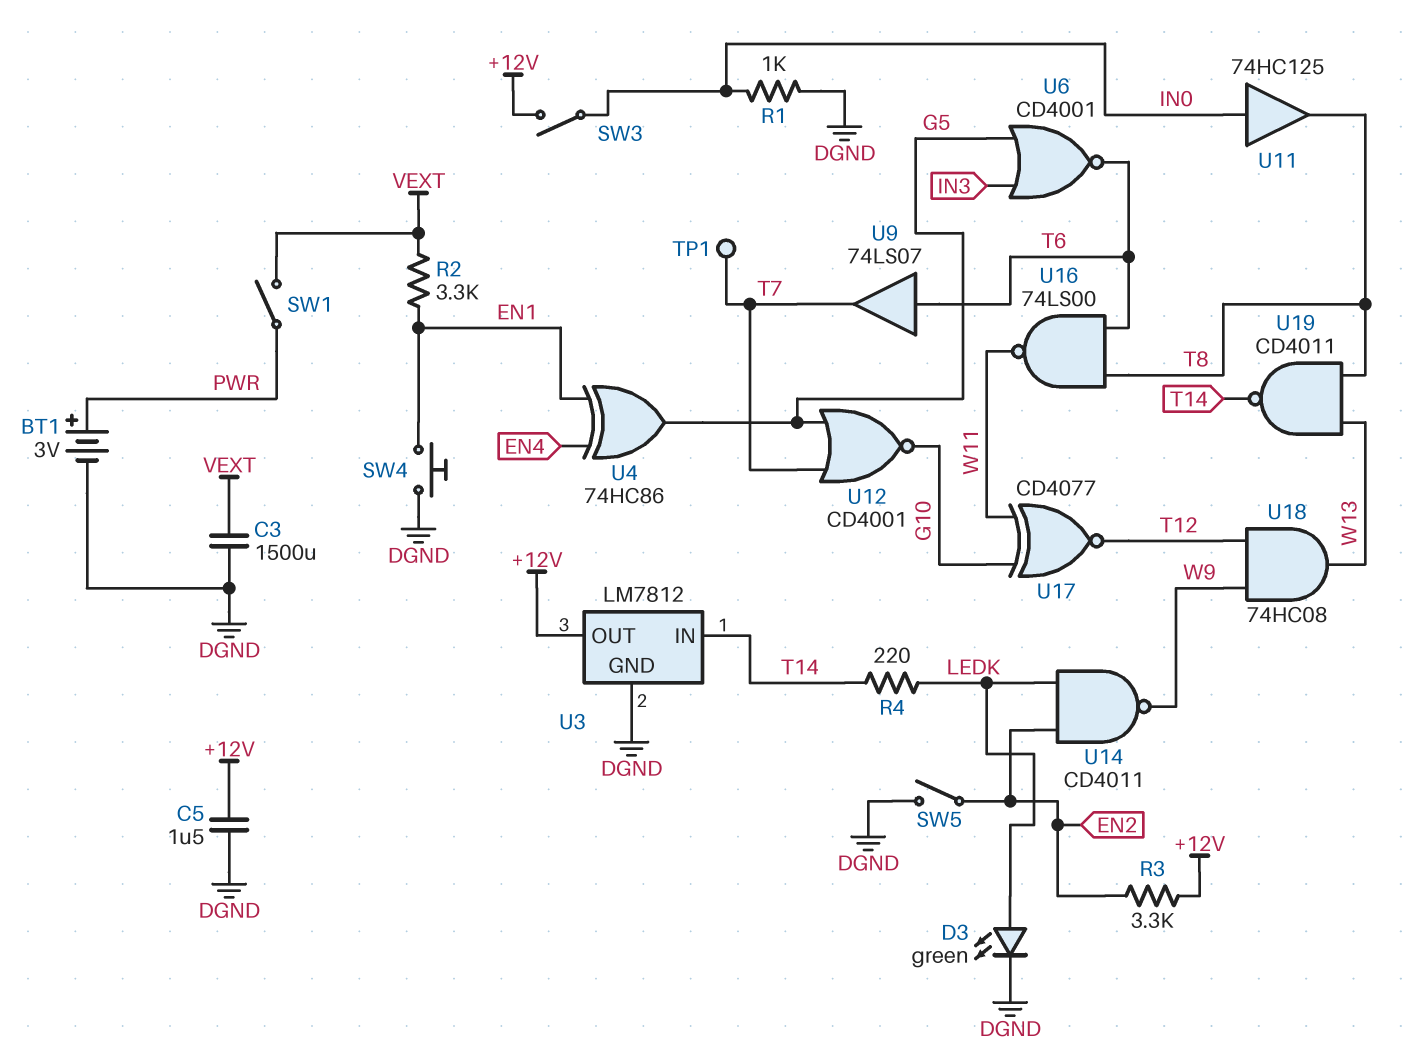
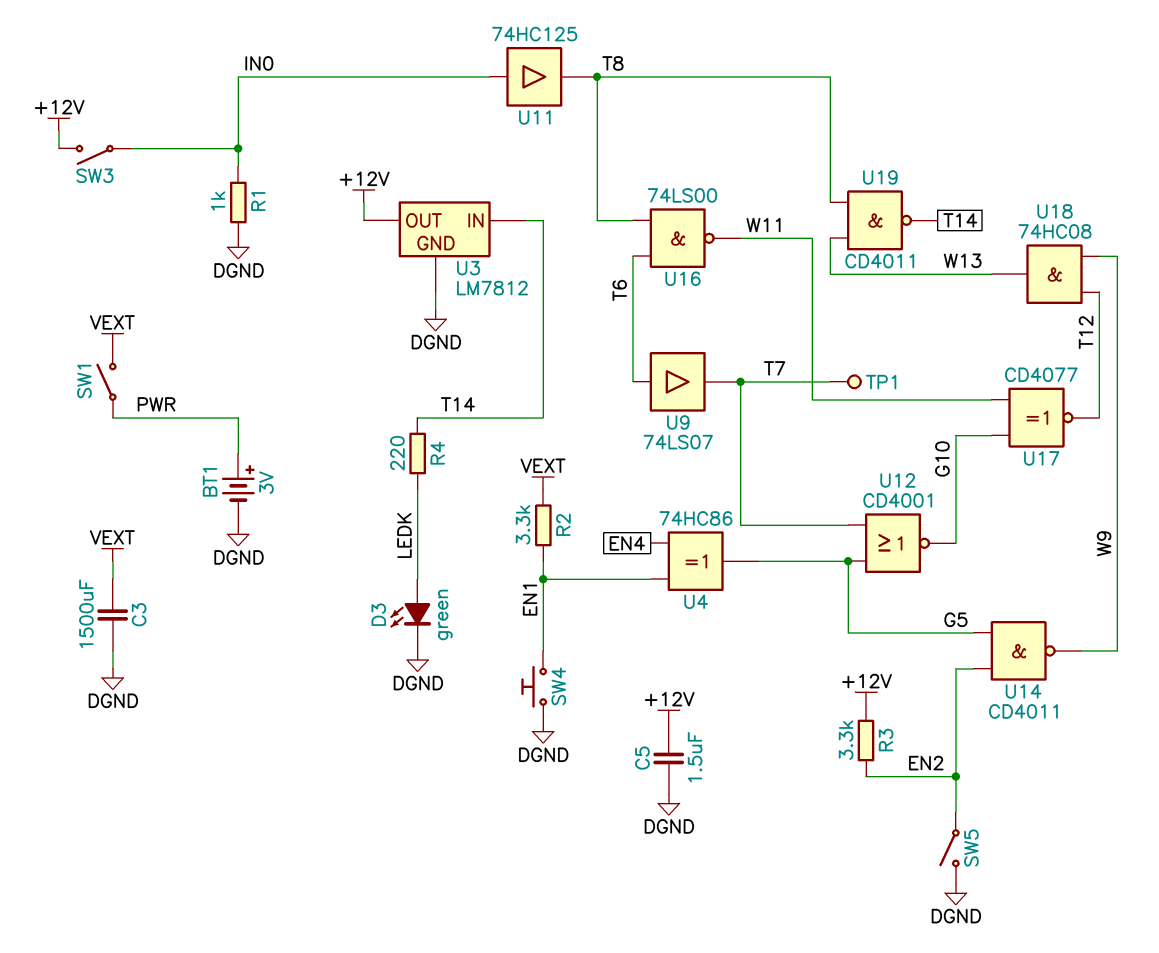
U6: NOR CD4001 (in G5, in IN3, out T6) -> none
U14: NAND CD4011 (in EN2, in LEDK, out W9) -> NAND CD4011 (in EN2, in G5, out W9)

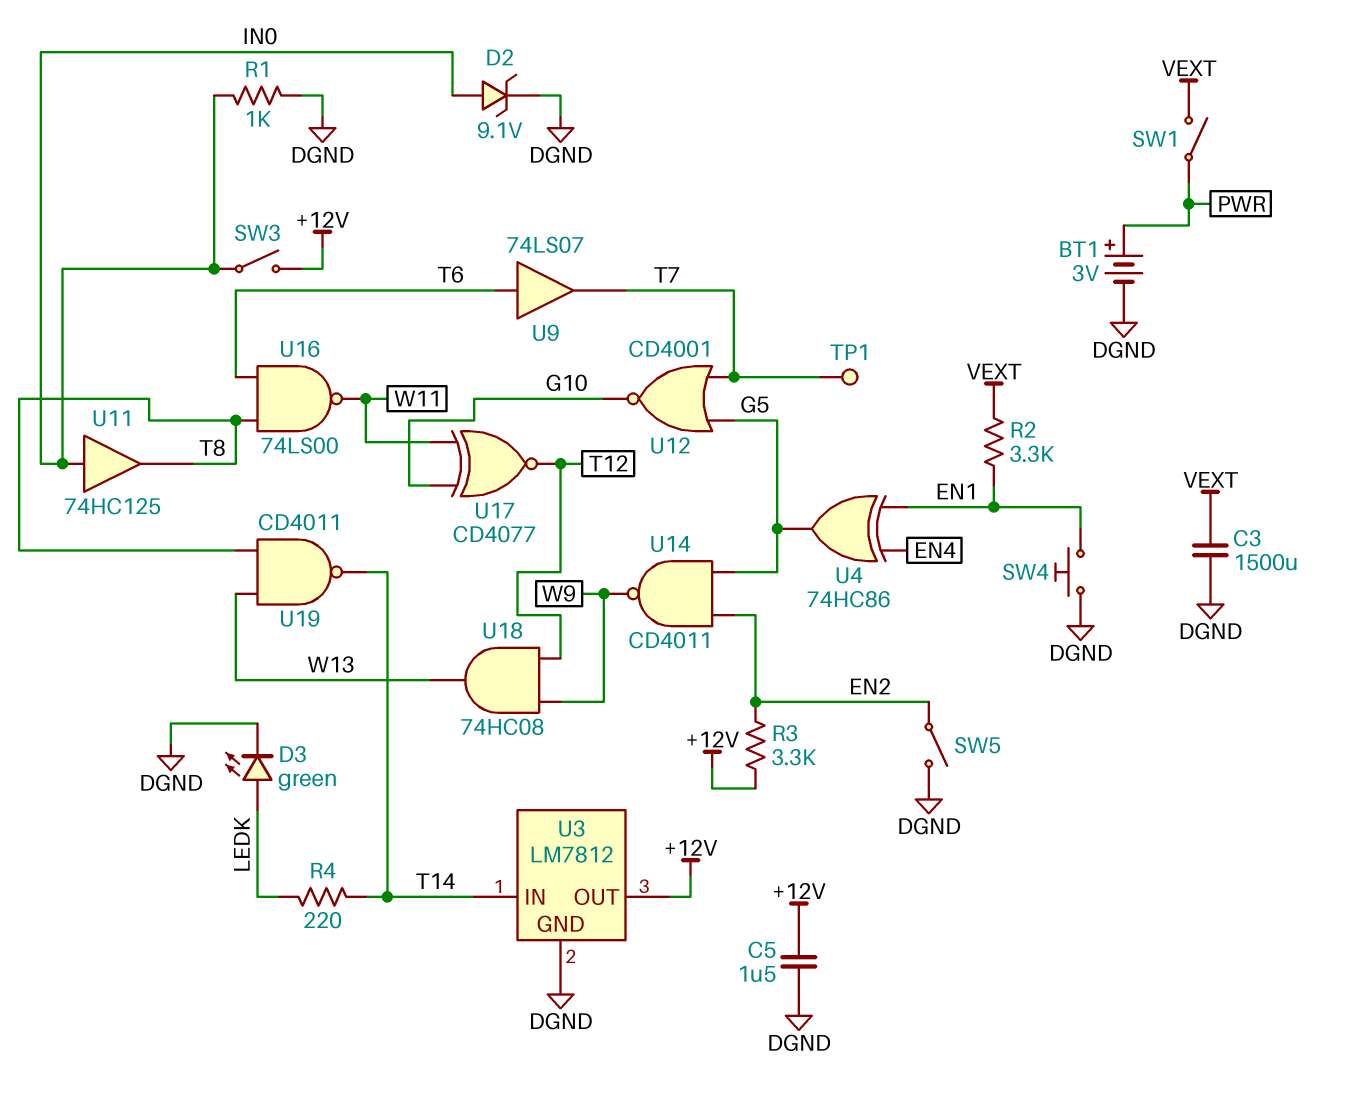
D2: none -> zener 9.1V (A IN0, K DGND)

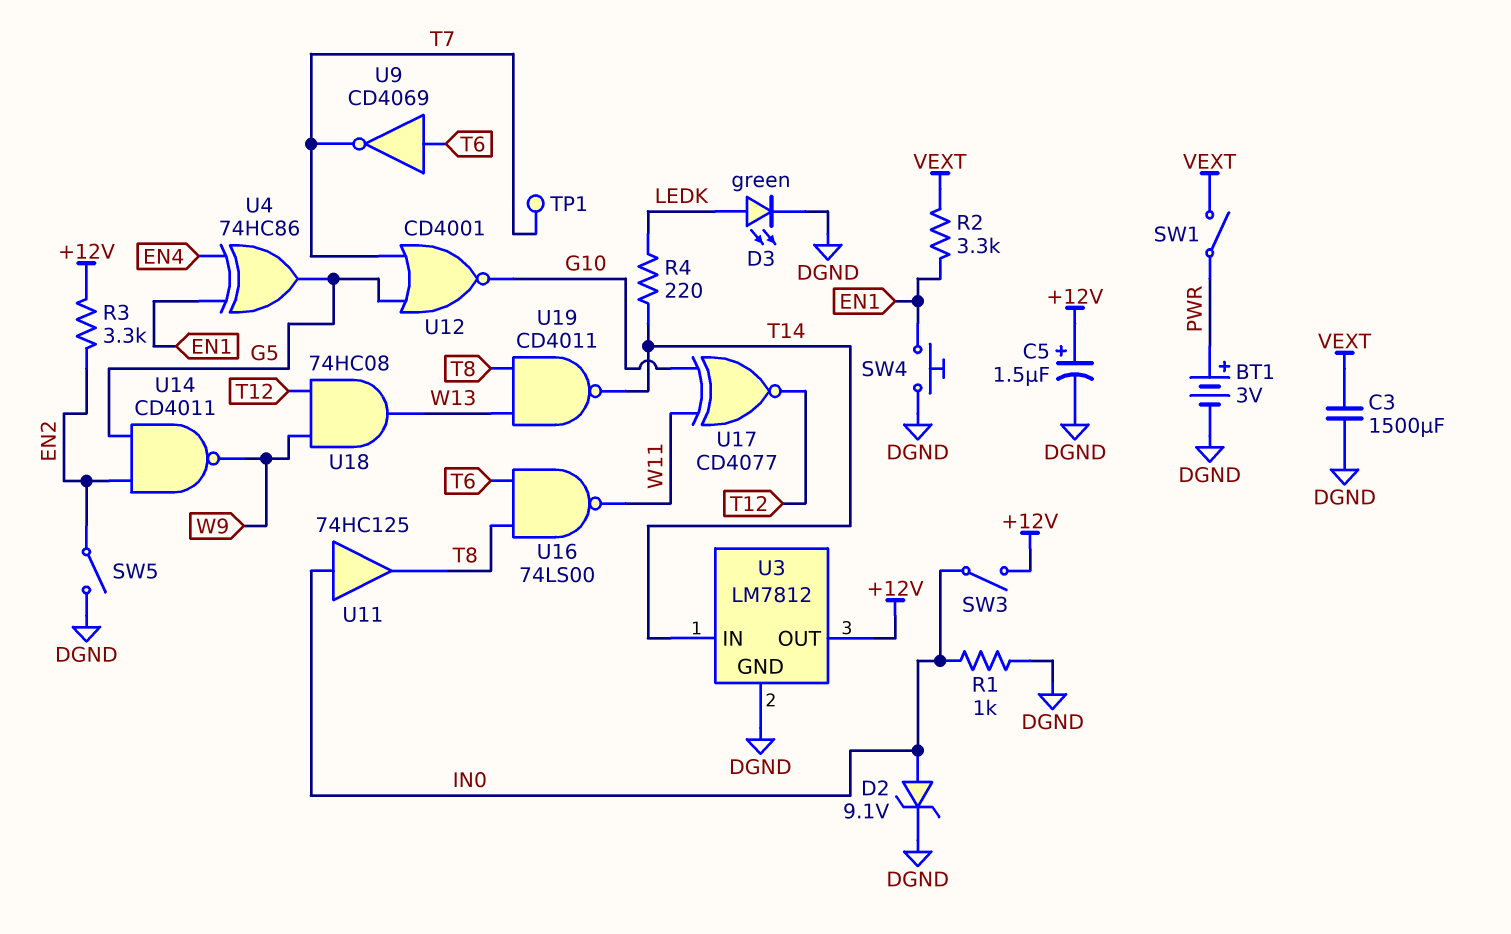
C5: 1.5uF (+12V, DGND) -> 1.5uF (plus +12V, minus DGND)
U9: buffer 74LS07 (in T6, out T7) -> NOT CD4069 (in T6, out T7)

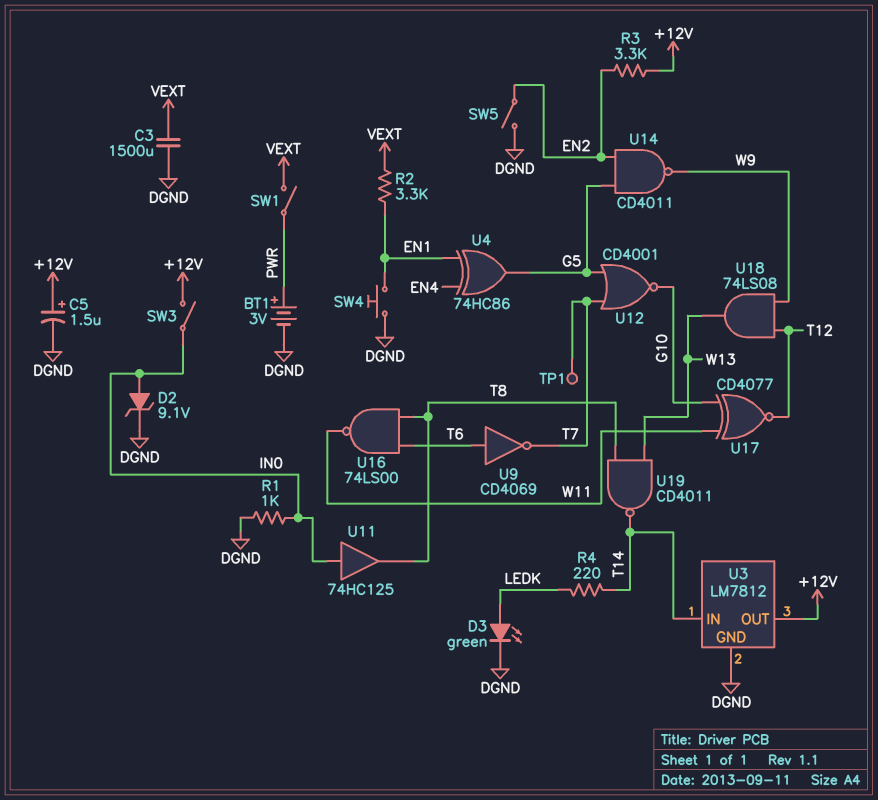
U18: AND 74HC08 (in T12, in W9, out W13) -> AND 74LS08 (in T12, in W9, out W13)

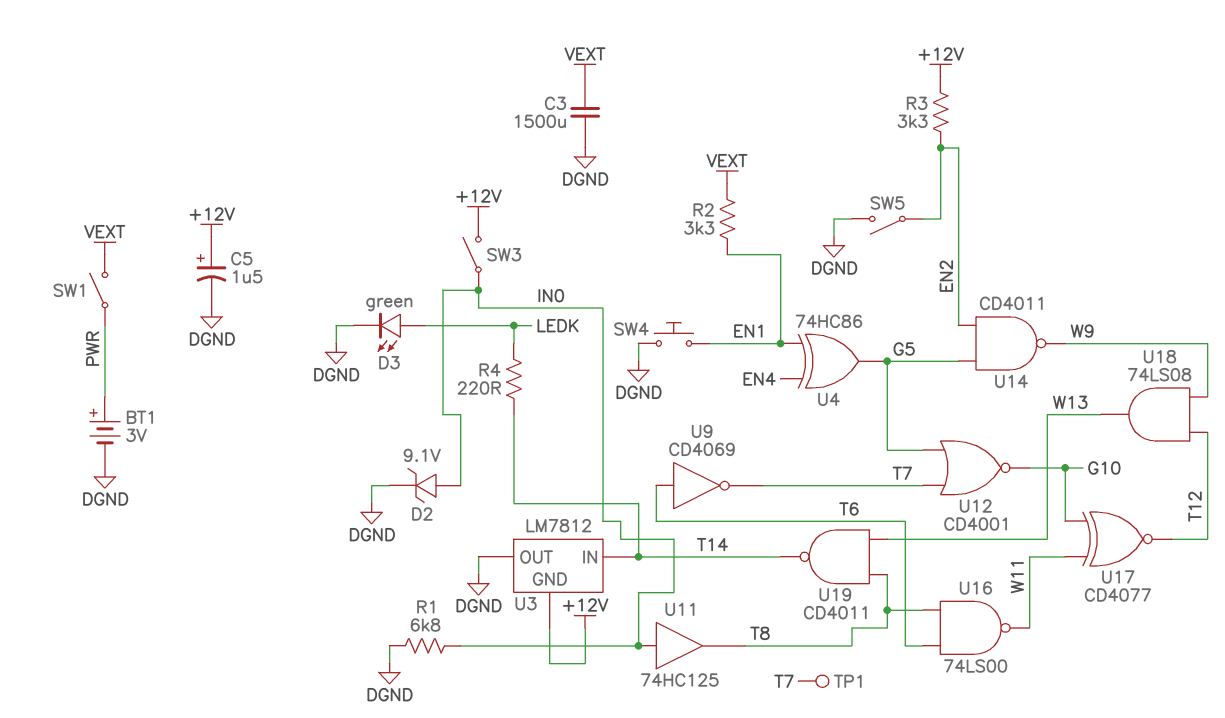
R1: 1k (DGND, IN0) -> 6.8k (DGND, IN0)
U3 pin GND: DGND -> +12V
U3 pin OUT: +12V -> DGND

